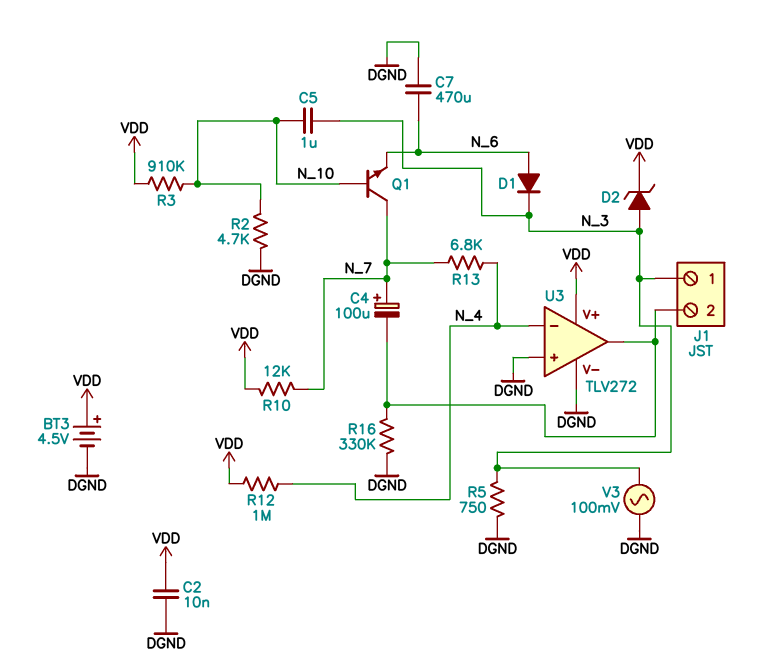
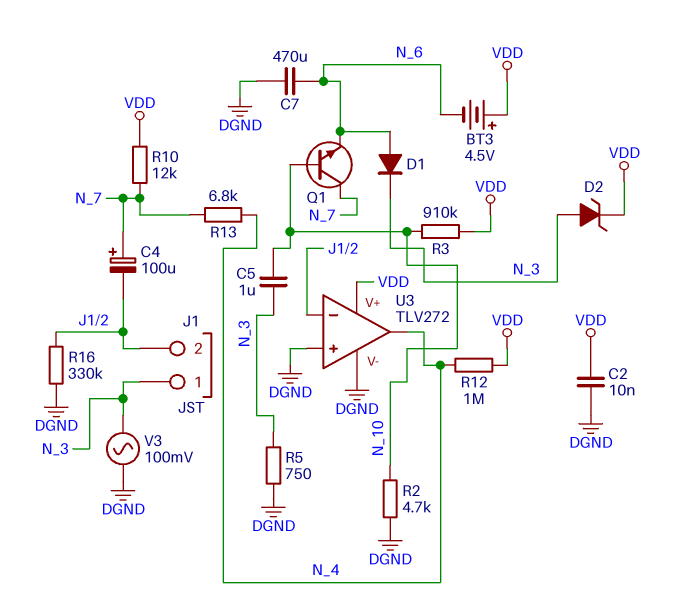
BT3: 4.5V (plus VDD, minus DGND) -> 4.5V (plus VDD, minus N_6)
U3 pin in-: N_4 -> J1/2
U3 pin out: J1/2 -> N_4

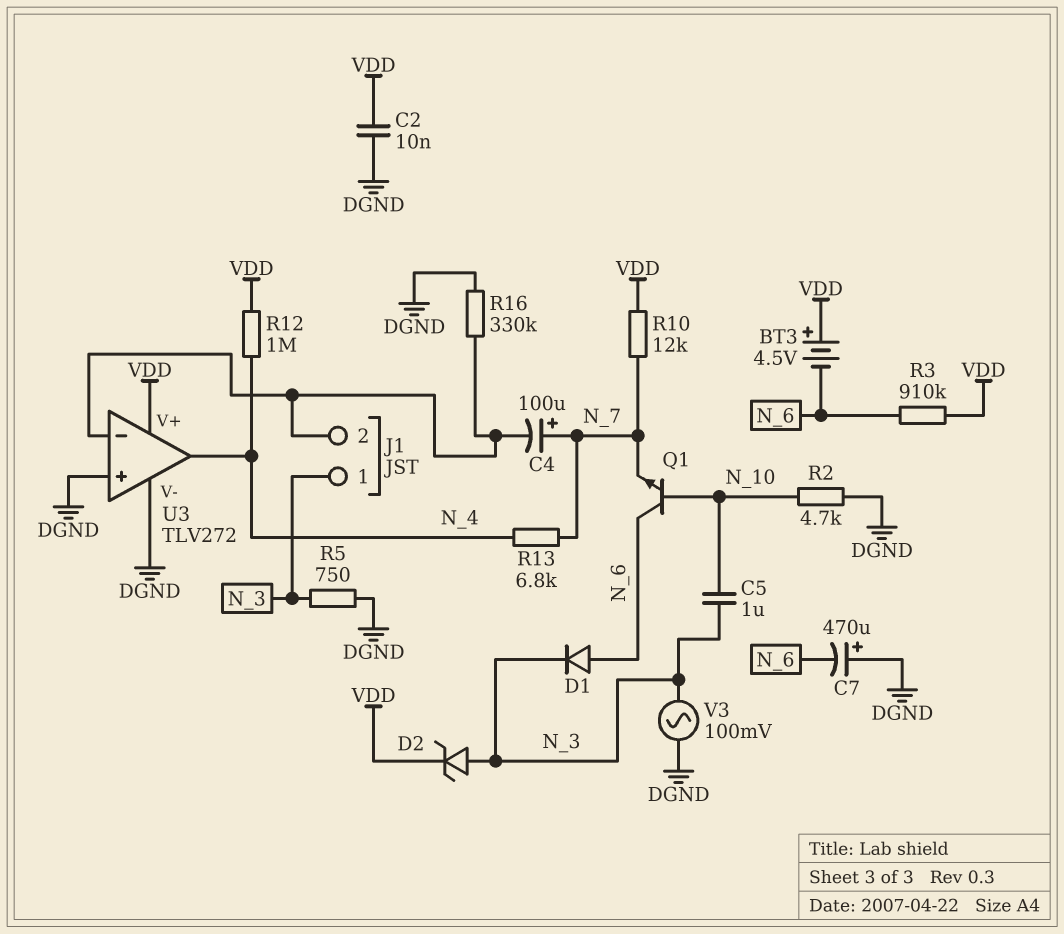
C7: 470uF (DGND, N_6) -> 470uF (plus DGND, minus N_6)
Q1: NPN (B N_10, C N_7, E N_6) -> NPN (B N_10, C N_6, E N_7)
R3: 910k (N_10, VDD) -> 910k (N_6, VDD)

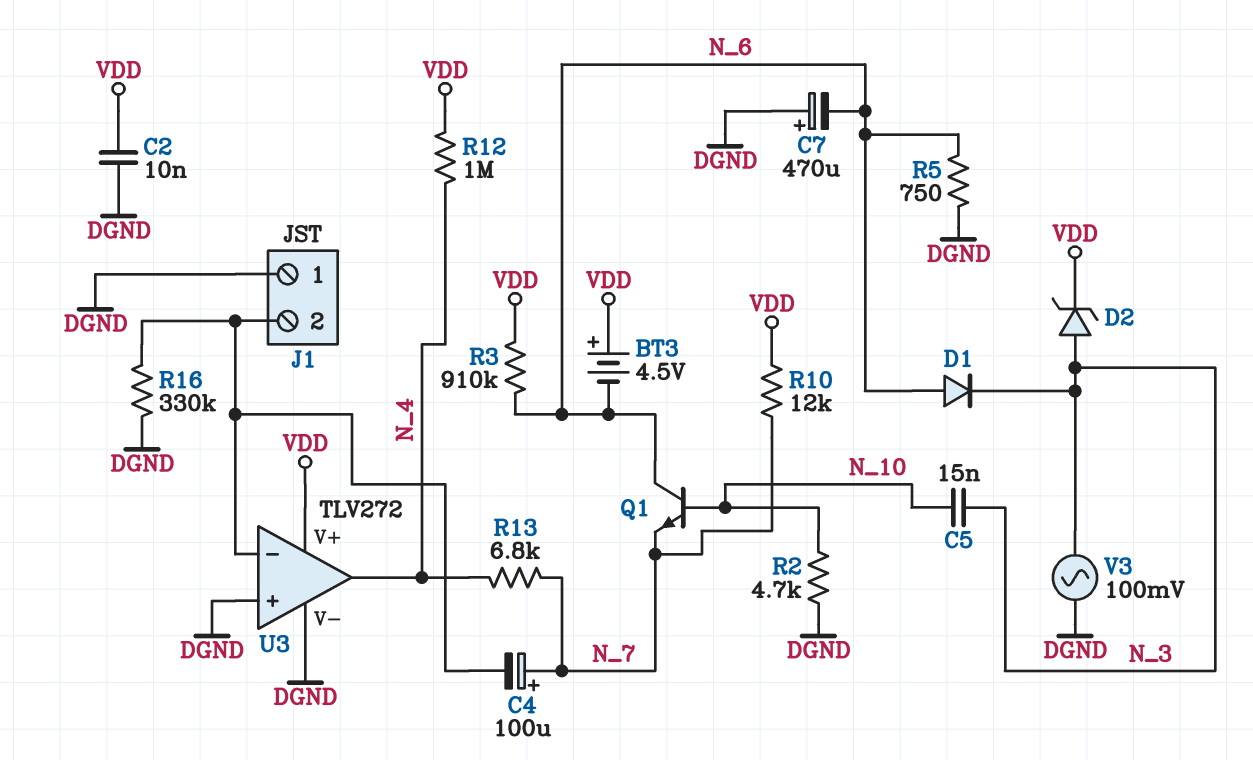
C5: 1uF (N_3, N_10) -> 15nF (N_3, N_10)
J1 pin 1: N_3 -> DGND
R5: 750 (DGND, N_3) -> 750 (DGND, N_6)

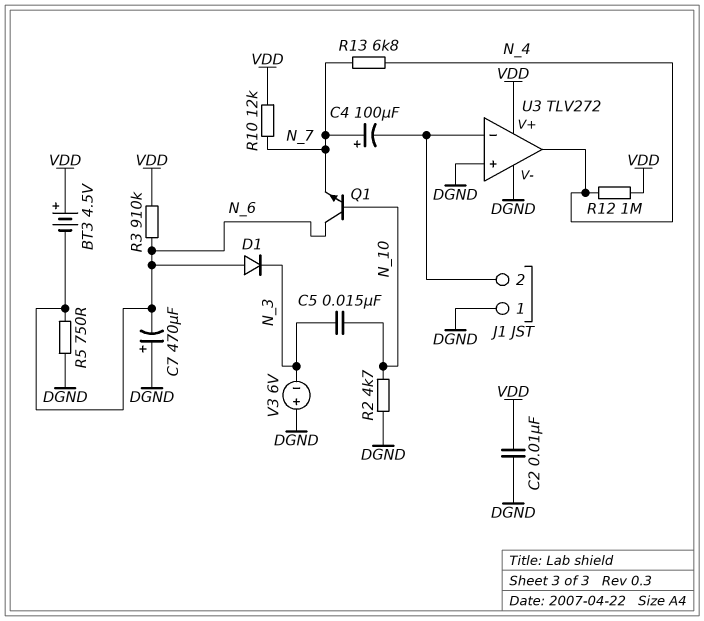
D2: zener (A N_3, K VDD) -> none
R16: 330k (DGND, J1/2) -> none
V3: AC 100mV (DGND, N_3) -> 6V (plus DGND, minus N_3)

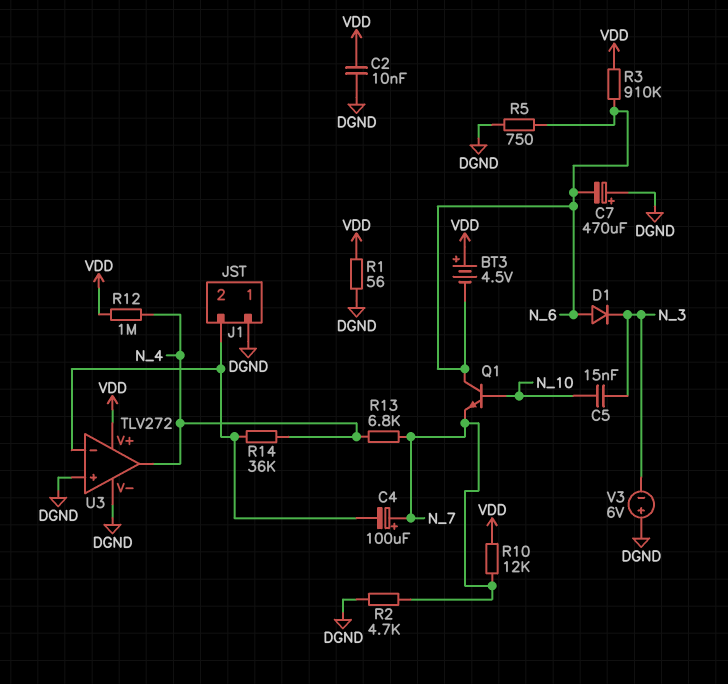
R1: none -> 56 (DGND, VDD)
R2: 4.7k (DGND, N_10) -> 4.7k (DGND, N_7)
R14: none -> 36k (J1/2, N_4)

